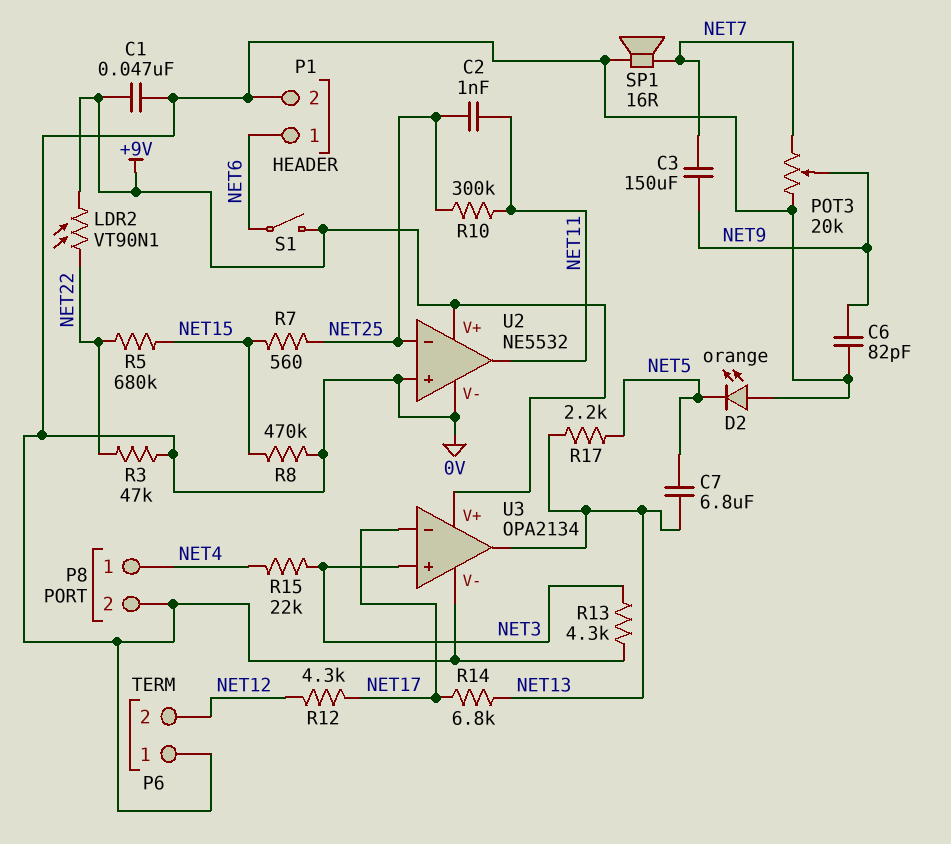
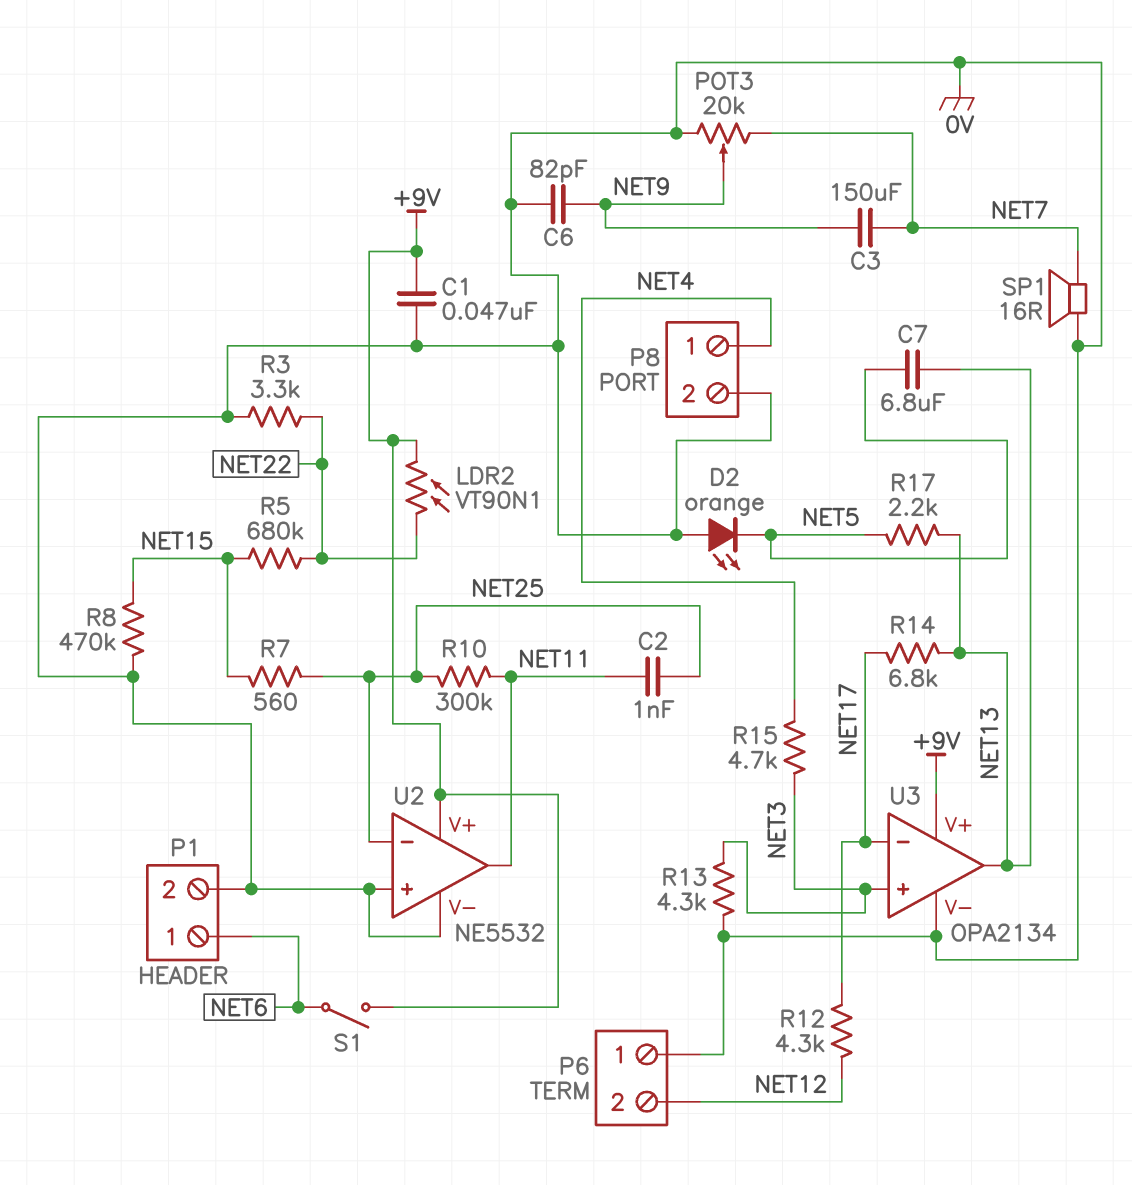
R3: 47k (0V, NET22) -> 3.3k (0V, NET22)
R15: 22k (NET3, NET4) -> 4.7k (NET3, NET4)

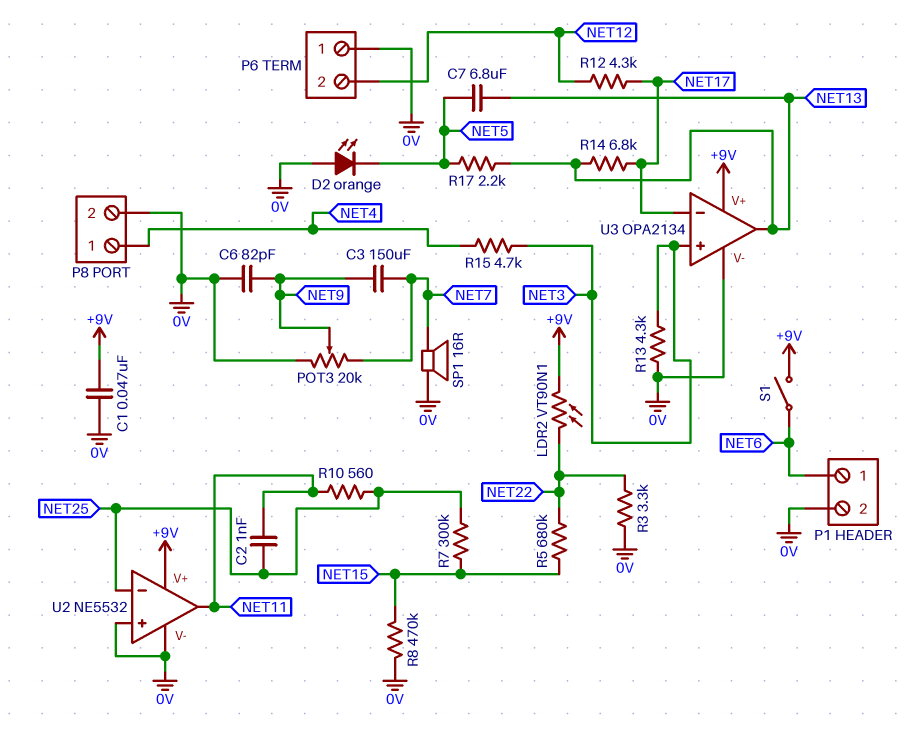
R7: 560 (NET15, NET25) -> 300k (NET15, NET25)
R10: 300k (NET11, NET25) -> 560 (NET11, NET25)

